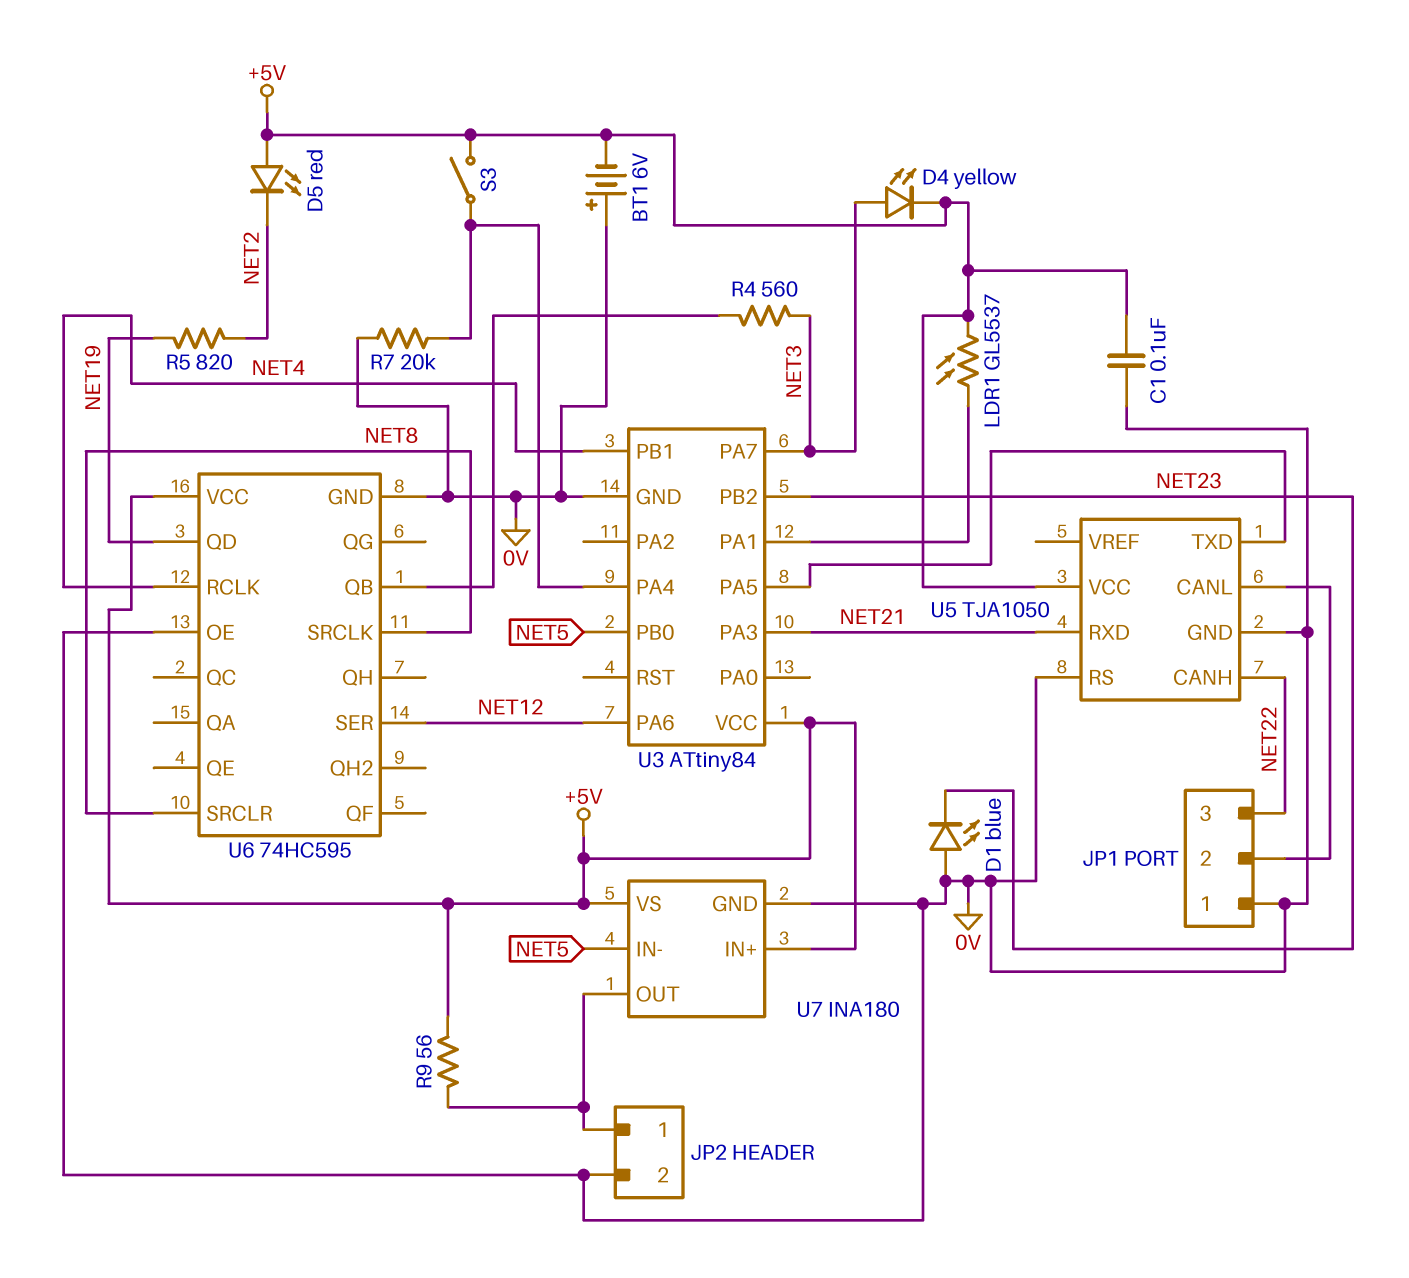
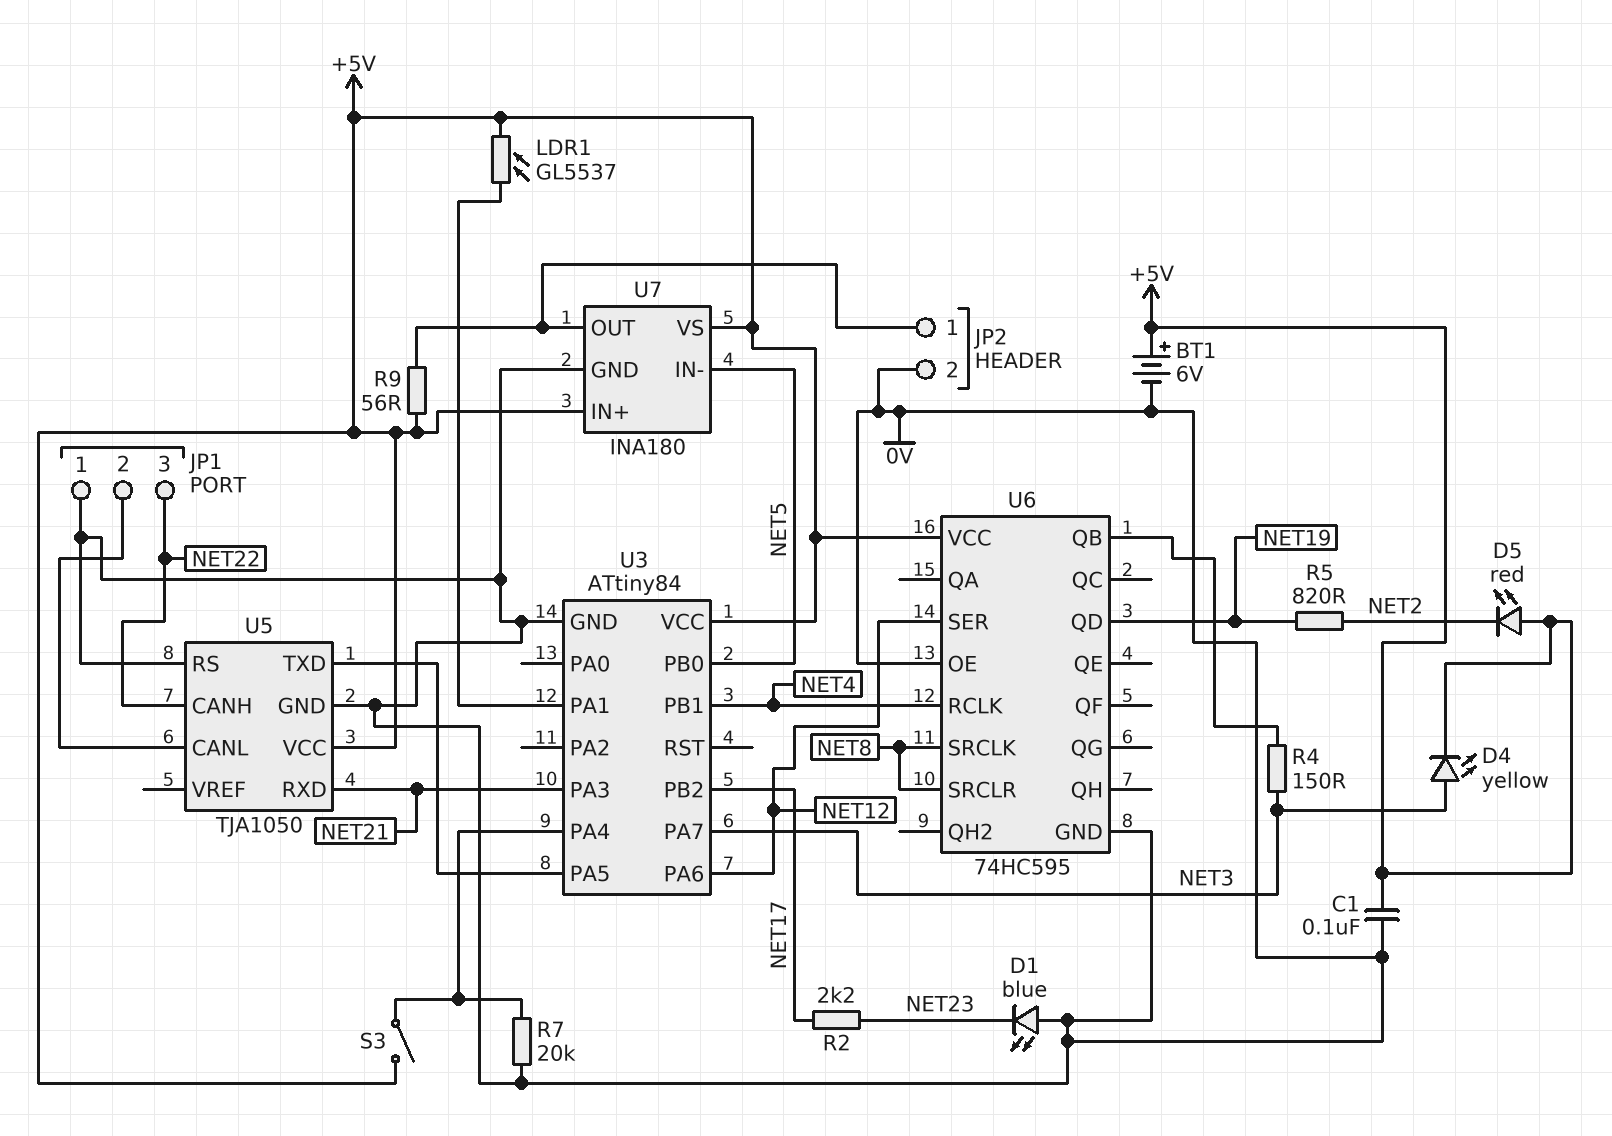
BT1: 6V (plus 0V, minus +5V) -> 6V (plus +5V, minus 0V)
R2: none -> 2.2k (NET17, NET23)
R4: 560 (NET3, U6/QB) -> 150 (NET3, U6/QB)
U3 pin PB2: NET23 -> NET17

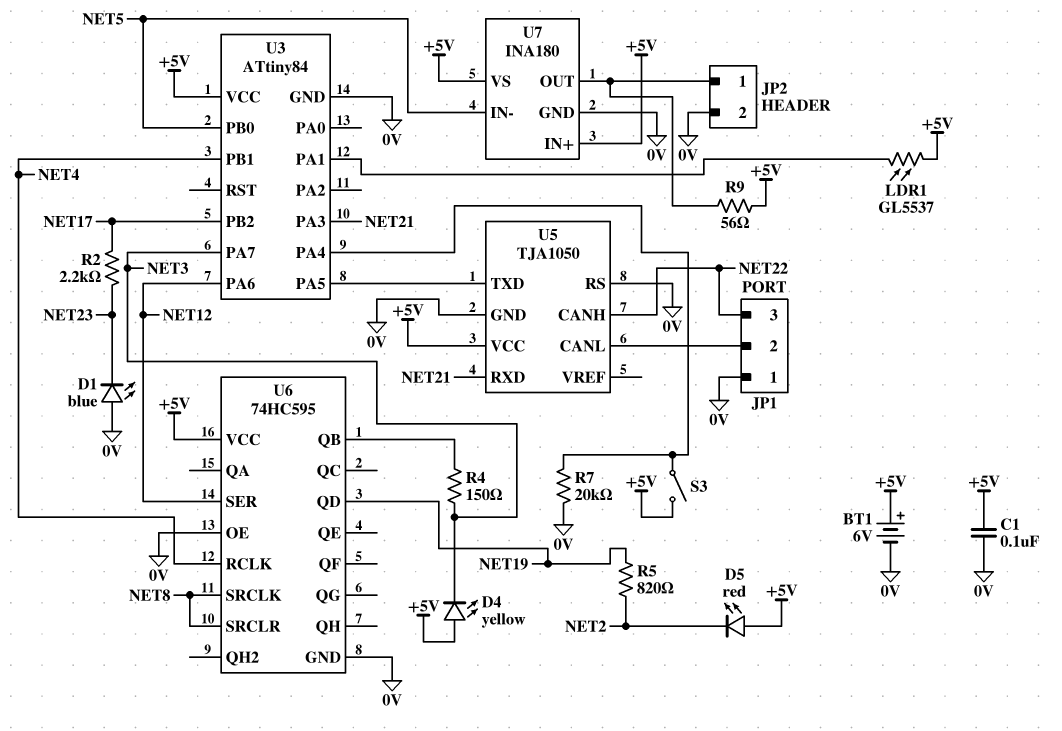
D4: LED yellow (A NET3, K +5V) -> LED yellow (A +5V, K NET3)

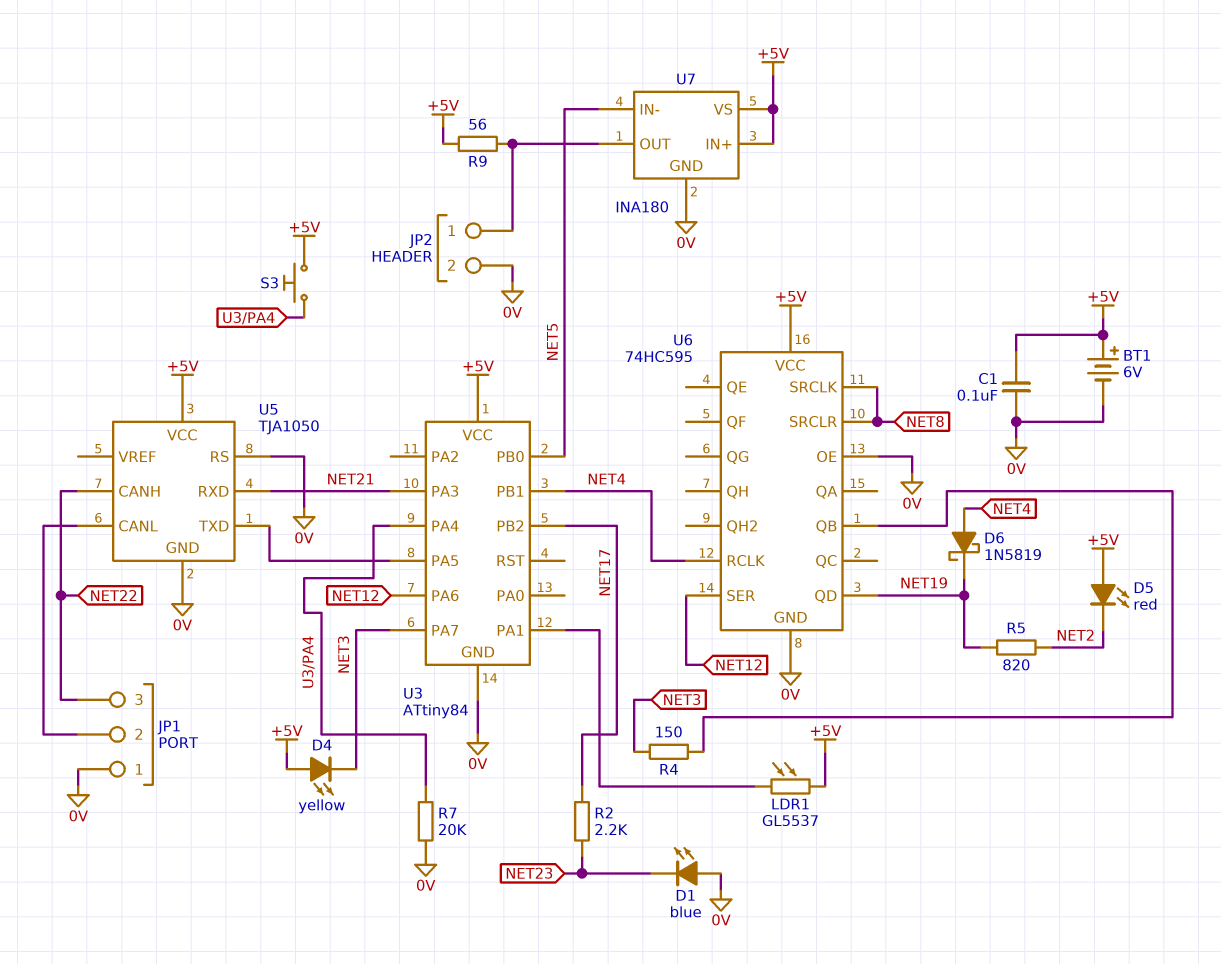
D6: none -> schottky 1N5819 (A NET4, K NET19)
S3: switch (+5V, U3/PA4) -> button (+5V, U3/PA4)

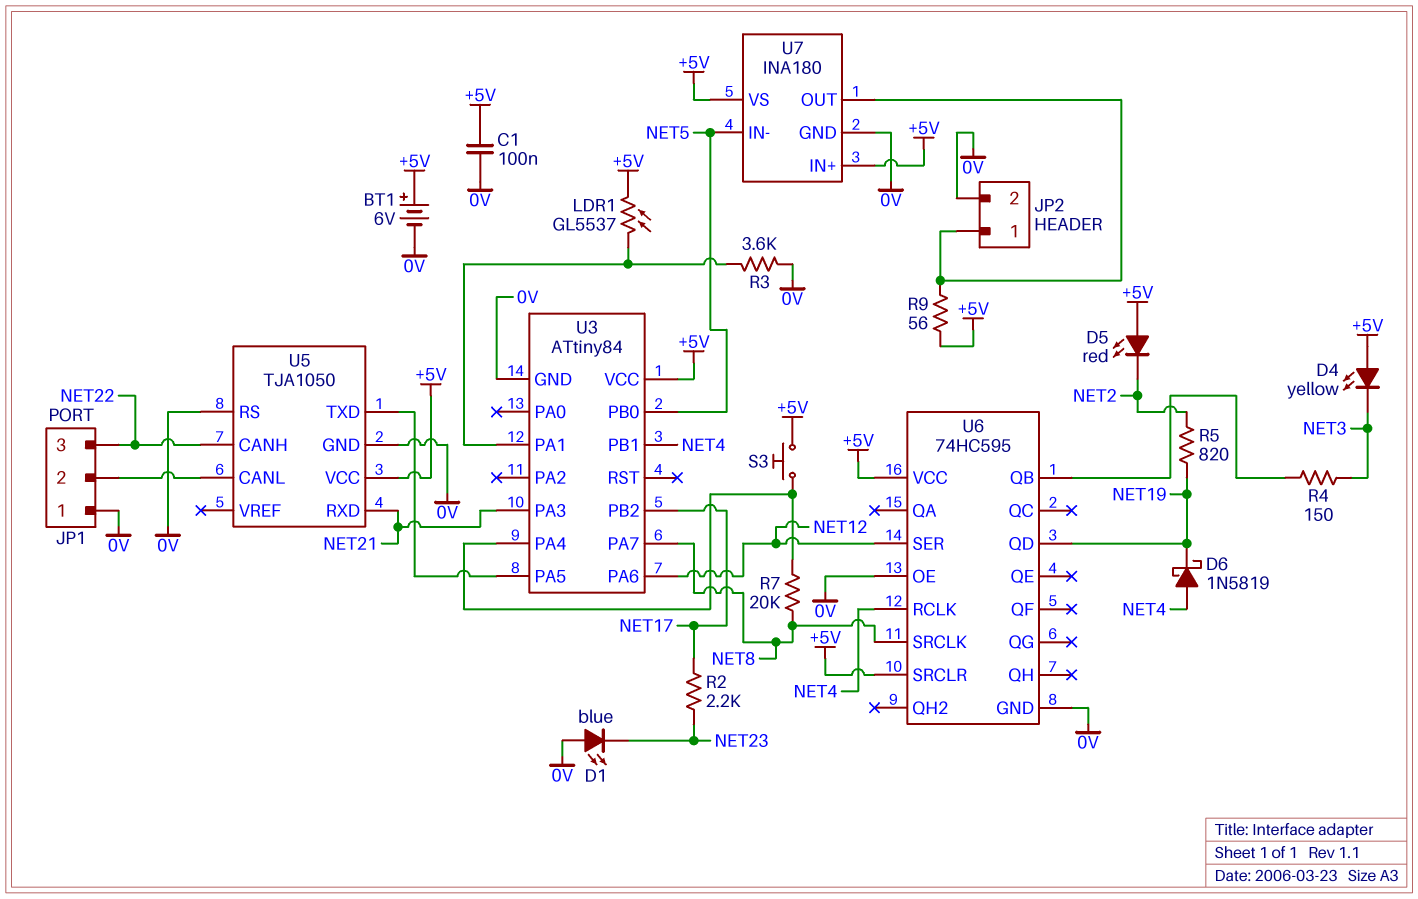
R3: none -> 3.6k (0V, U3/PA1)
R7: 20k (0V, U3/PA4) -> 20k (NET8, U3/PA4)
U3 pin PA7: NET3 -> NET8
U6 pin SRCLR: NET8 -> +5V

